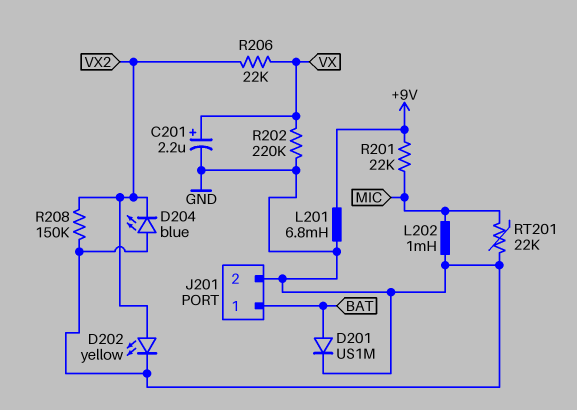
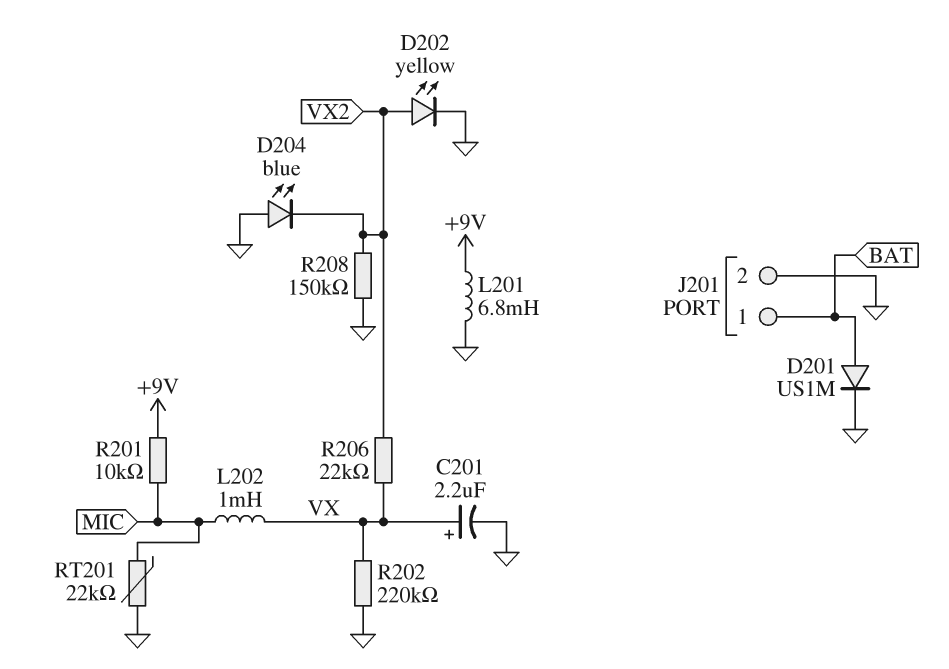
L202: 1mH (GND, MIC) -> 1mH (MIC, VX)
R201: 22k (+9V, MIC) -> 10k (+9V, MIC)

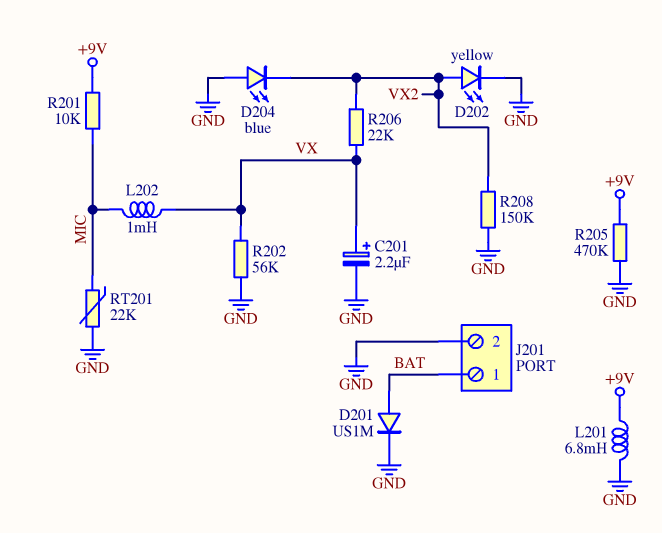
R202: 220k (GND, VX) -> 56k (GND, VX)
R205: none -> 470k (+9V, GND)

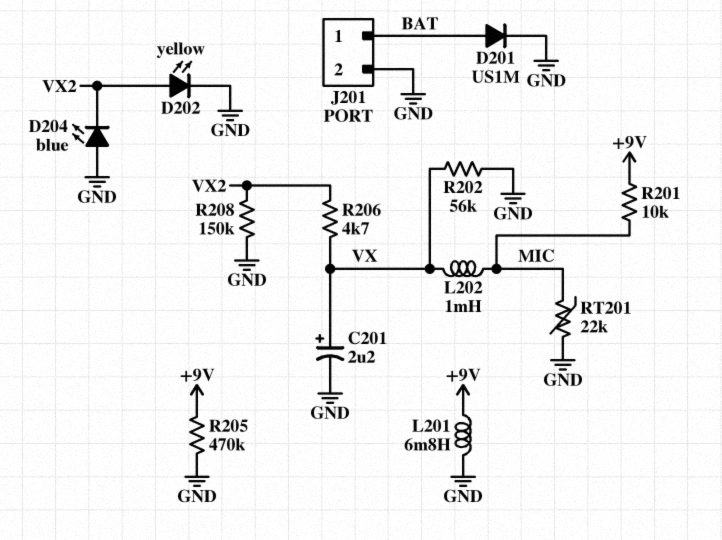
R206: 22k (VX, VX2) -> 4.7k (VX, VX2)

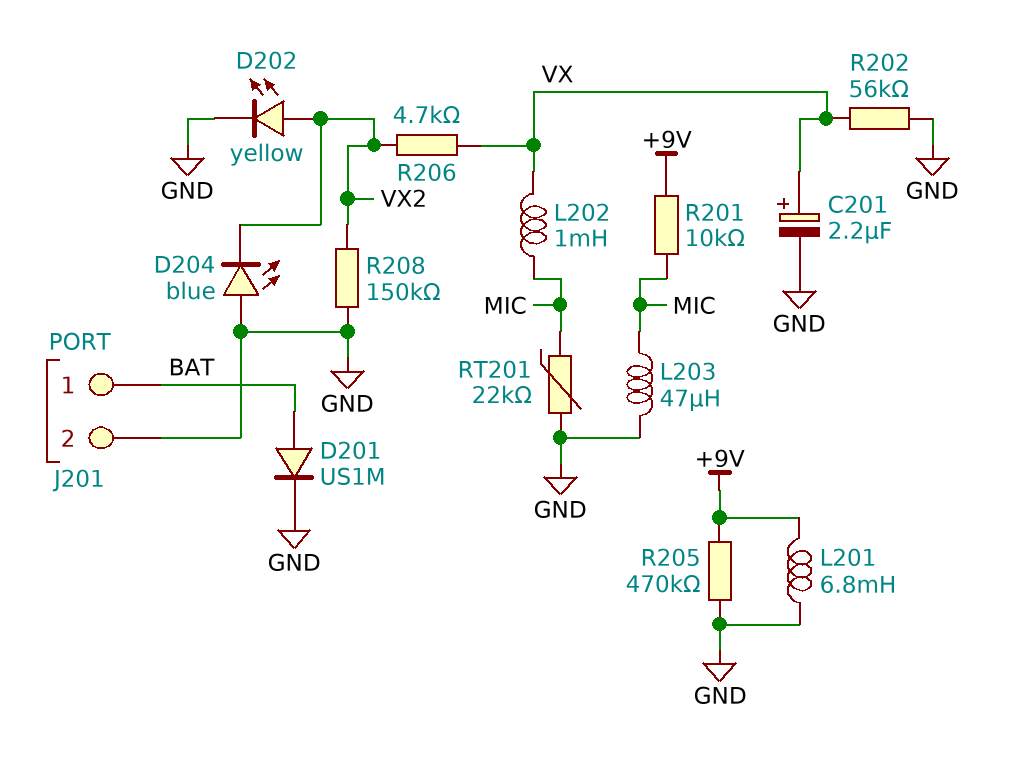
L203: none -> 47uH (GND, MIC)

